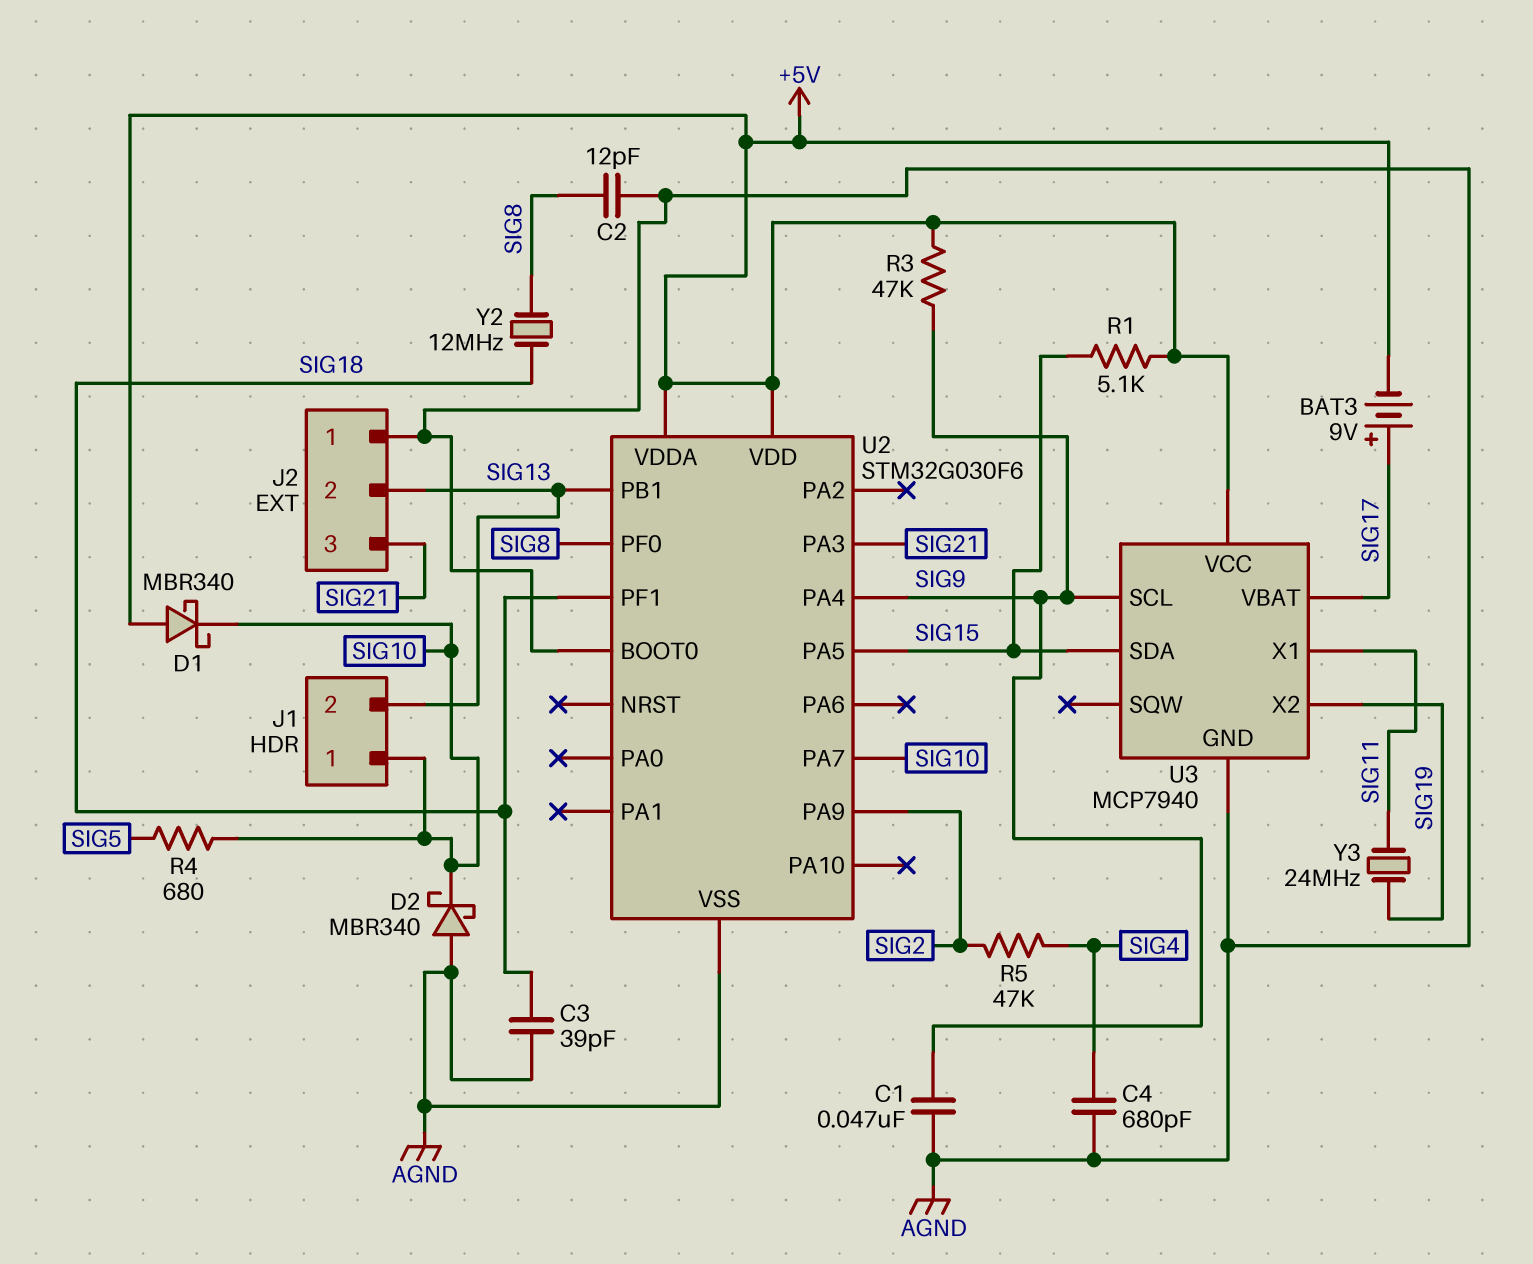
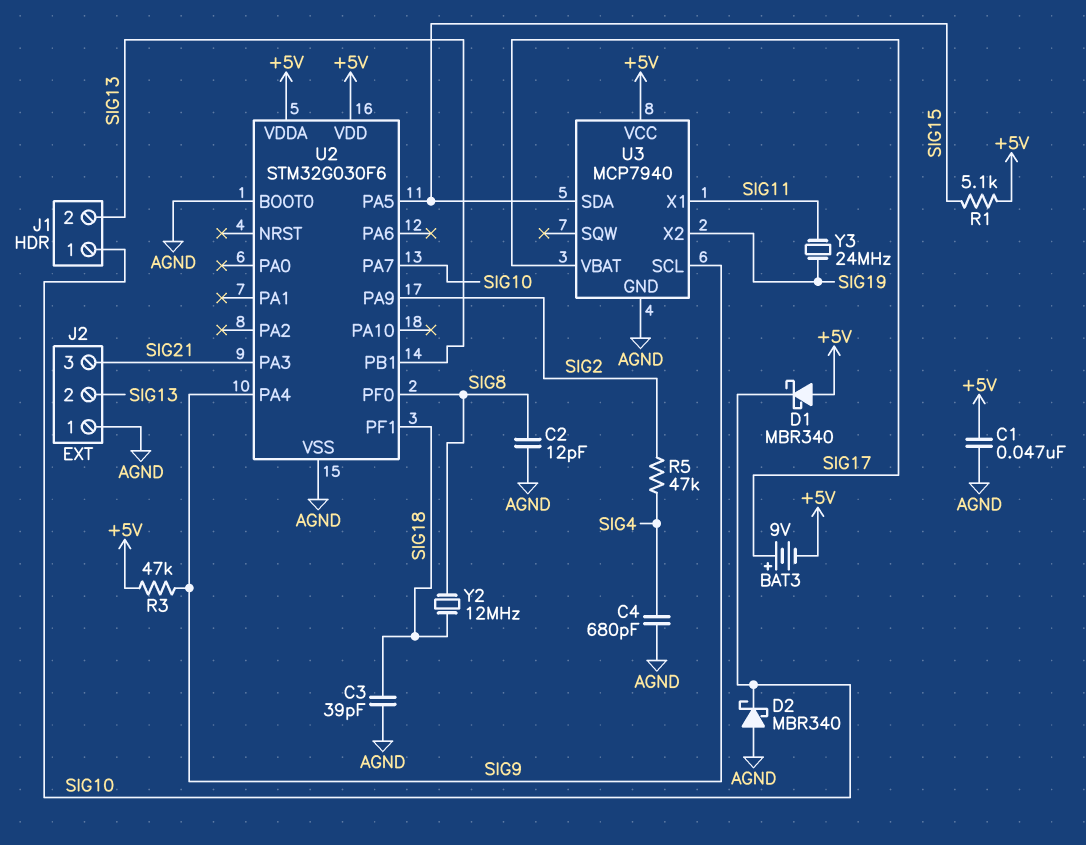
C1: 47nF (AGND, SIG9) -> 47nF (+5V, AGND)
R4: 680 (SIG5, SIG10) -> none

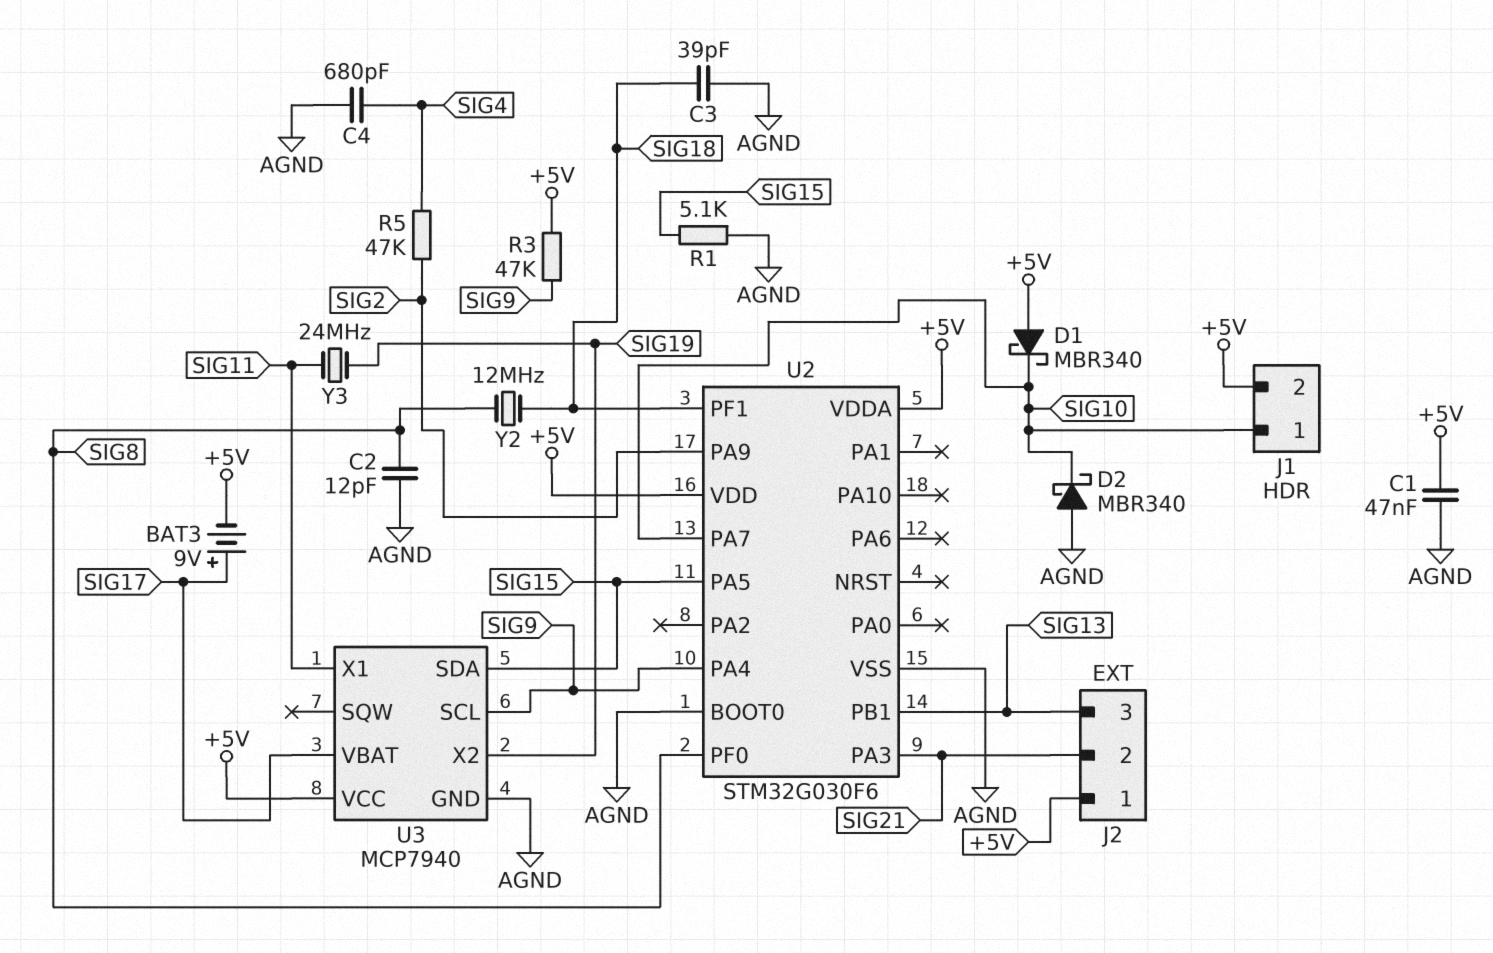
J1 pin 2: SIG13 -> +5V
J2 pin 1: AGND -> +5V
J2 pin 2: SIG13 -> SIG21
J2 pin 3: SIG21 -> SIG13
R1: 5.1k (+5V, SIG15) -> 5.1k (AGND, SIG15)

